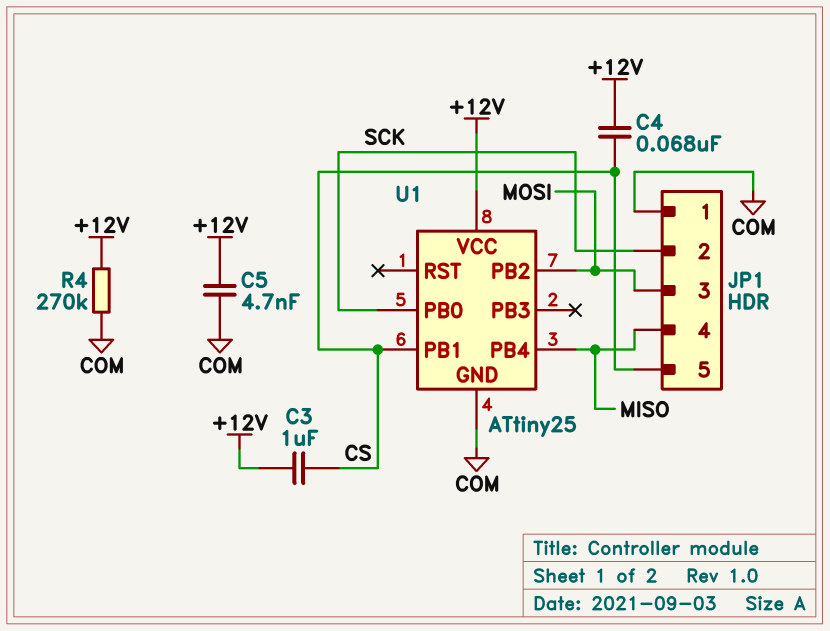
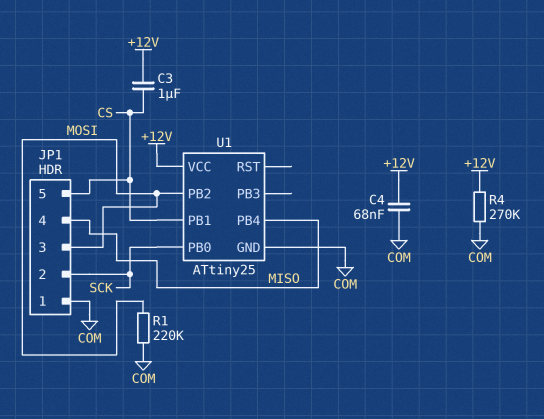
C4: 68nF (+12V, CS) -> 68nF (+12V, COM)
C5: 4.7nF (+12V, COM) -> none
R1: none -> 220k (COM, MOSI)

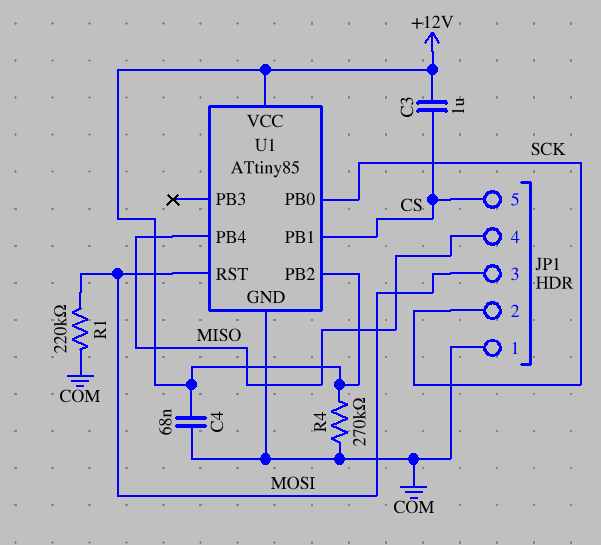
U1: ATtiny25 -> ATtiny85
U1 pin PB2: MOSI -> +12V
U1 pin RST: none -> MOSI

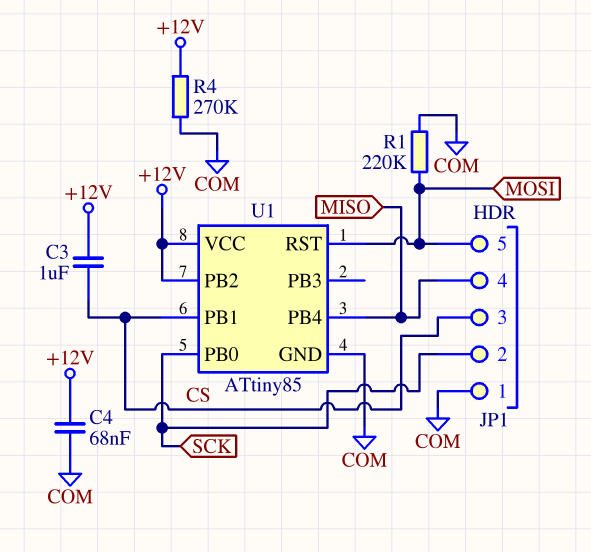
JP1 pin 3: MOSI -> CS
JP1 pin 5: CS -> MOSI

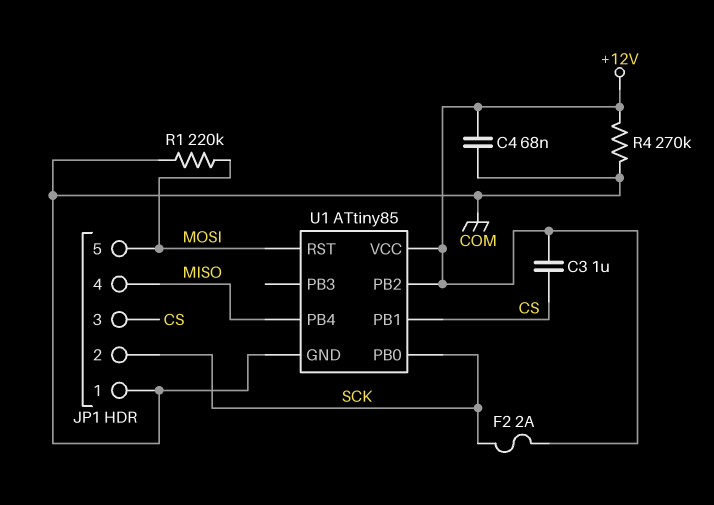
F2: none -> 2A (+12V, SCK)

